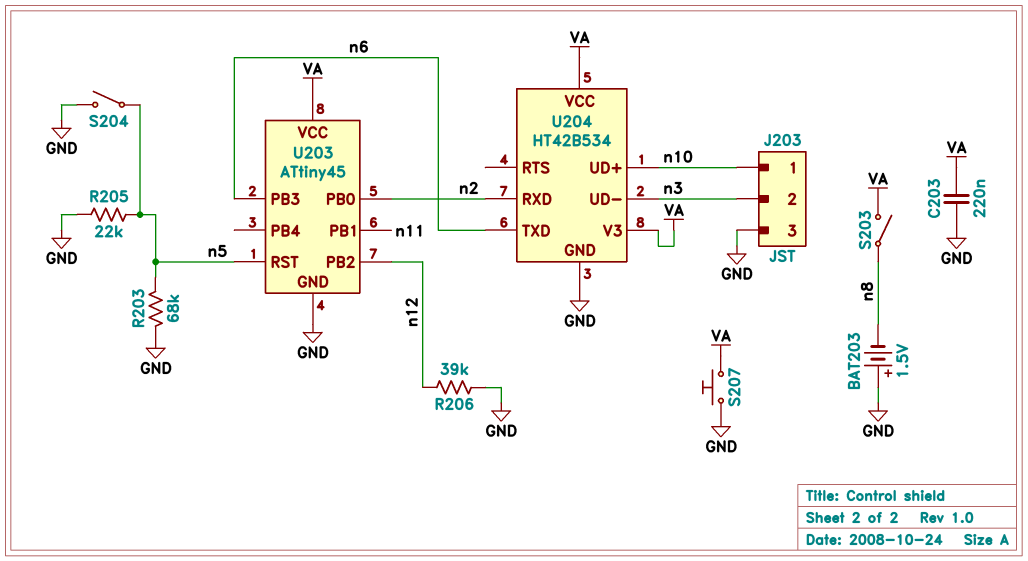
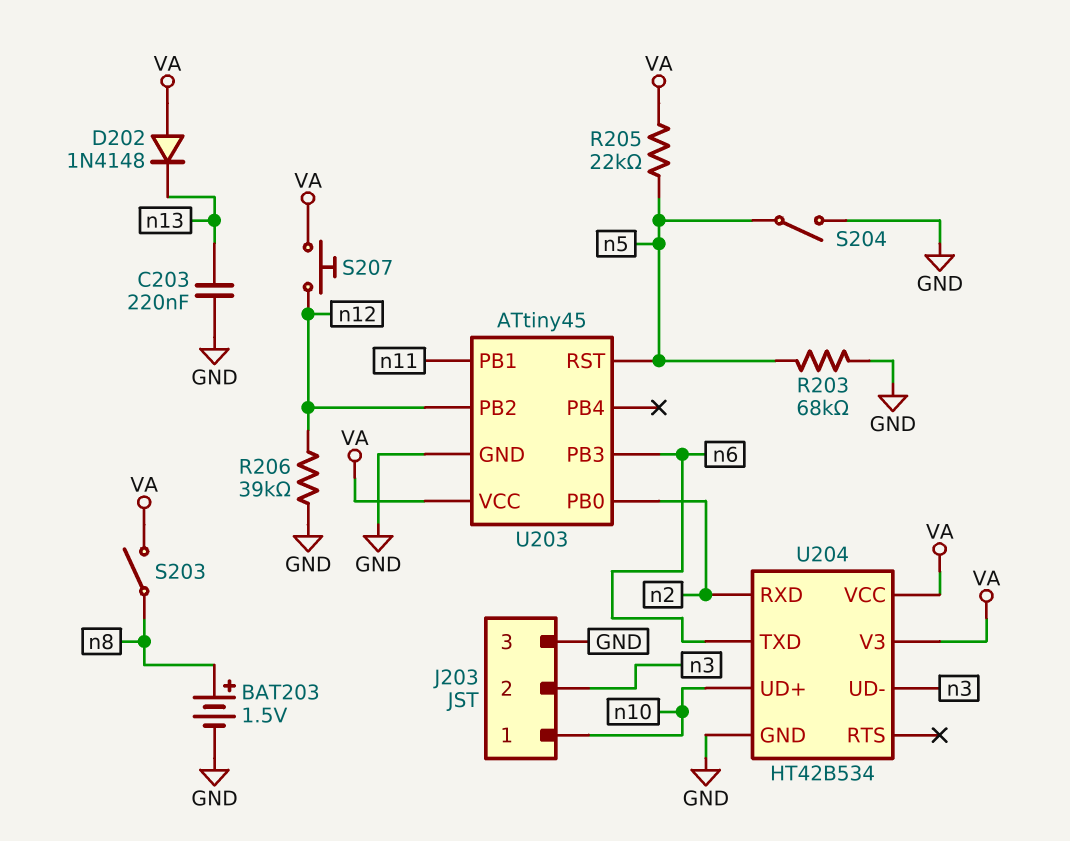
BAT203: 1.5V (plus GND, minus n8) -> 1.5V (plus n8, minus GND)
C203: 220nF (GND, VA) -> 220nF (GND, n13)
D202: none -> diode 1N4148 (A VA, K n13)
R205: 22k (GND, n5) -> 22k (VA, n5)
S207: button (GND, VA) -> button (VA, n12)

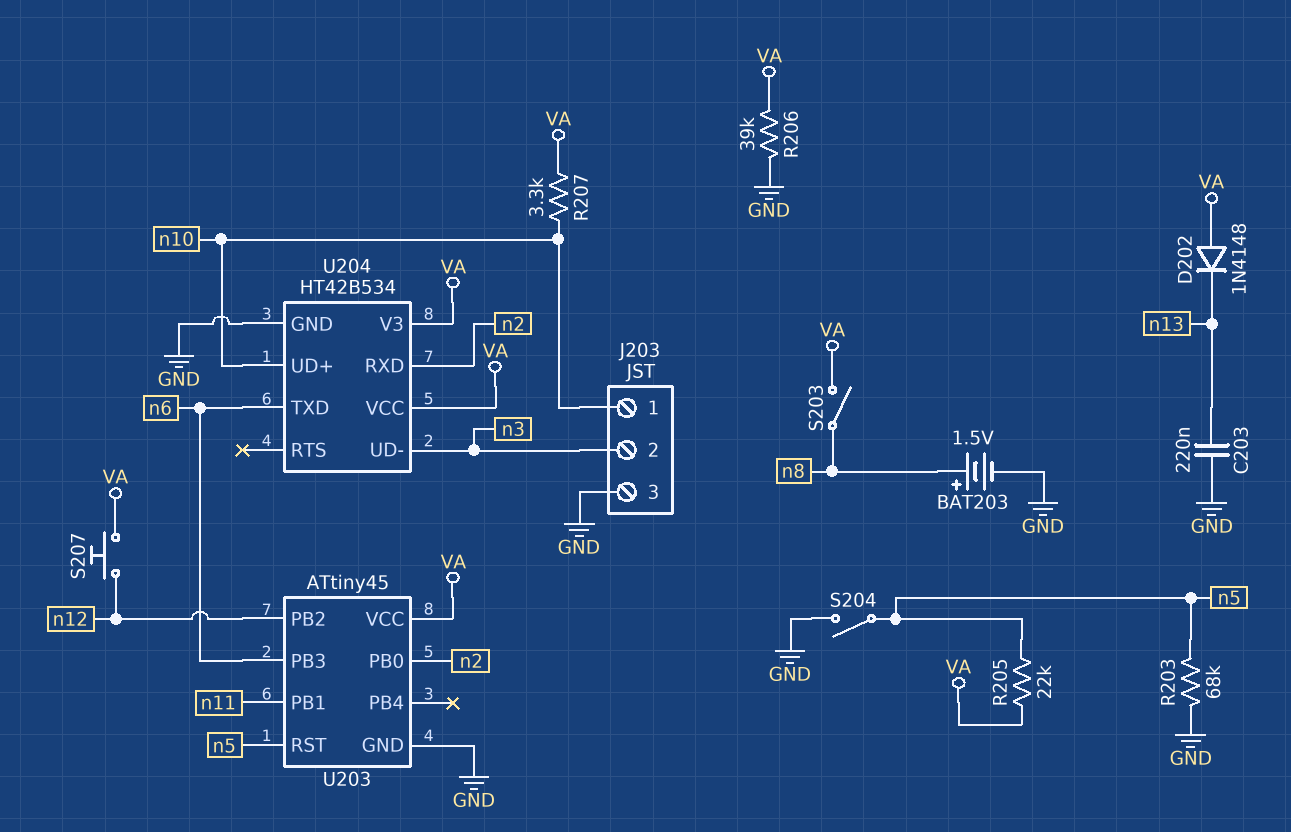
R206: 39k (GND, n12) -> 39k (GND, VA)
R207: none -> 3.3k (VA, n10)

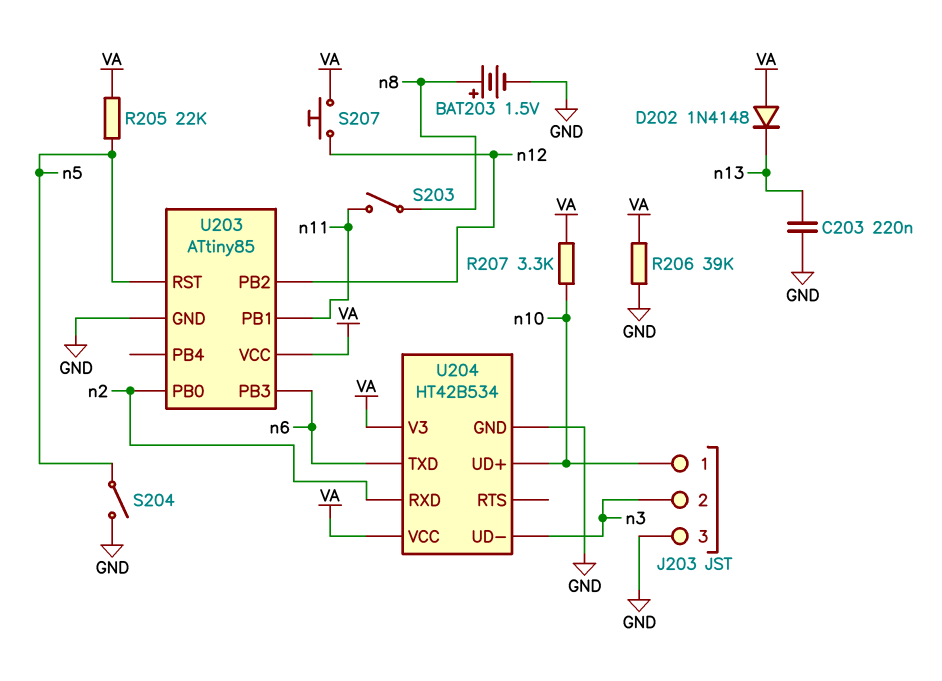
R203: 68k (GND, n5) -> none
S203: switch (VA, n8) -> switch (n8, n11)
U203: ATtiny45 -> ATtiny85

